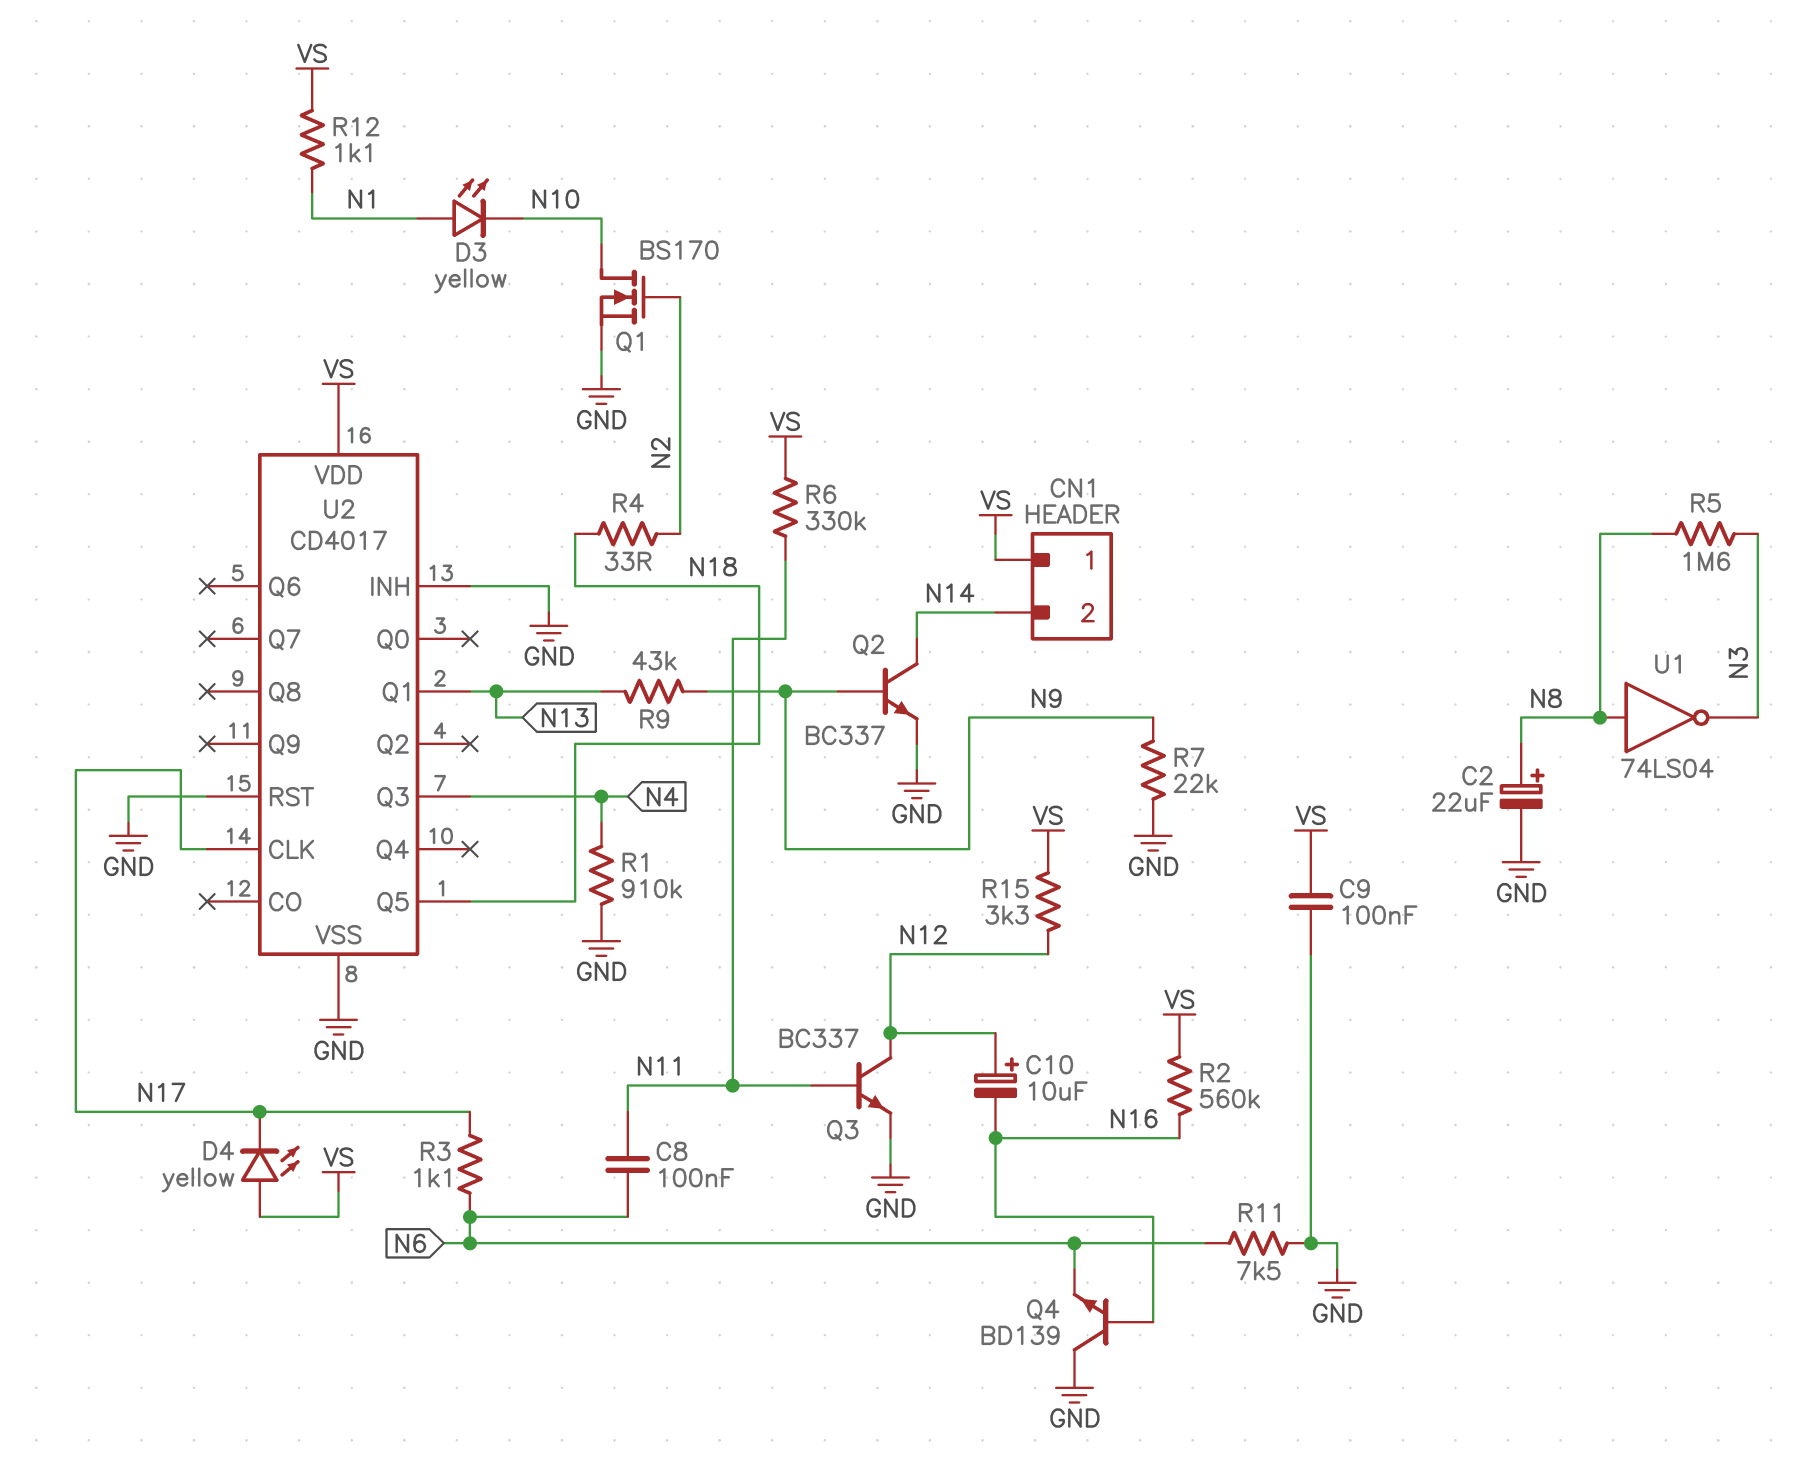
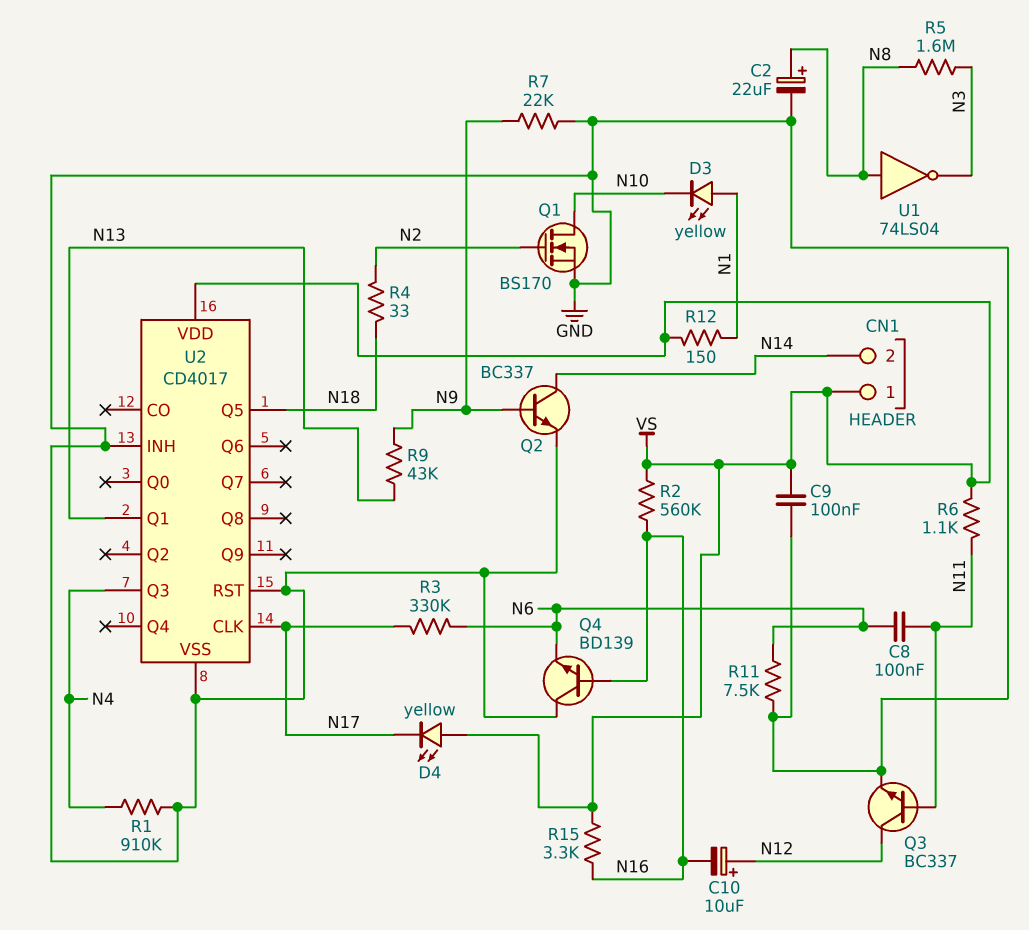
R3: 1.1k (N6, N17) -> 330k (N6, N17)
R6: 330k (N11, VS) -> 1.1k (N11, VS)
R12: 1.1k (N1, VS) -> 150 (N1, VS)
R15: 3.3k (N12, VS) -> 3.3k (N16, VS)

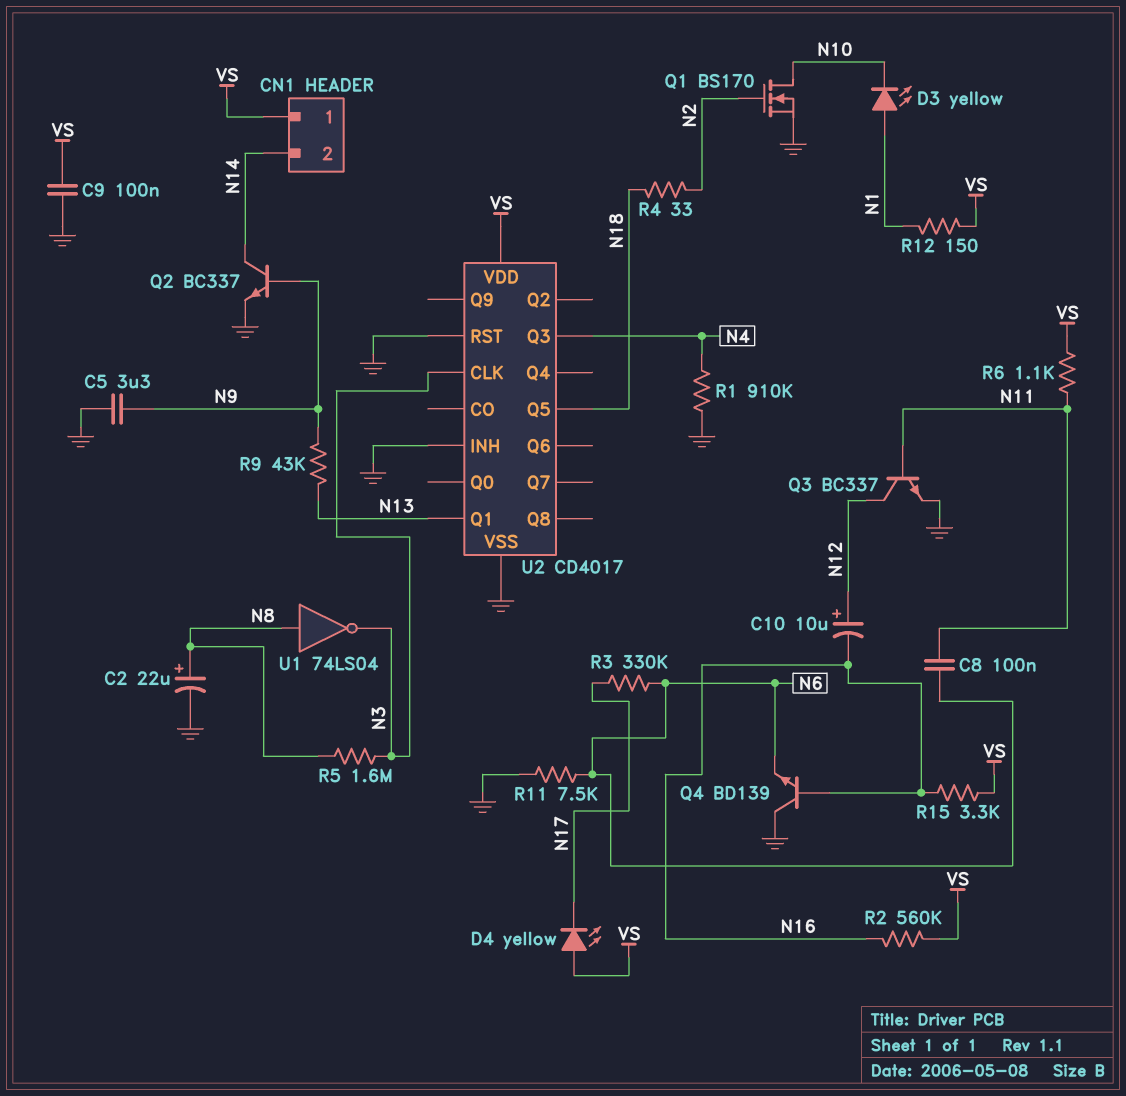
C5: none -> 3.3uF (GND, N9)
R7: 22k (GND, N9) -> none
U2 pin CLK: N17 -> N3

